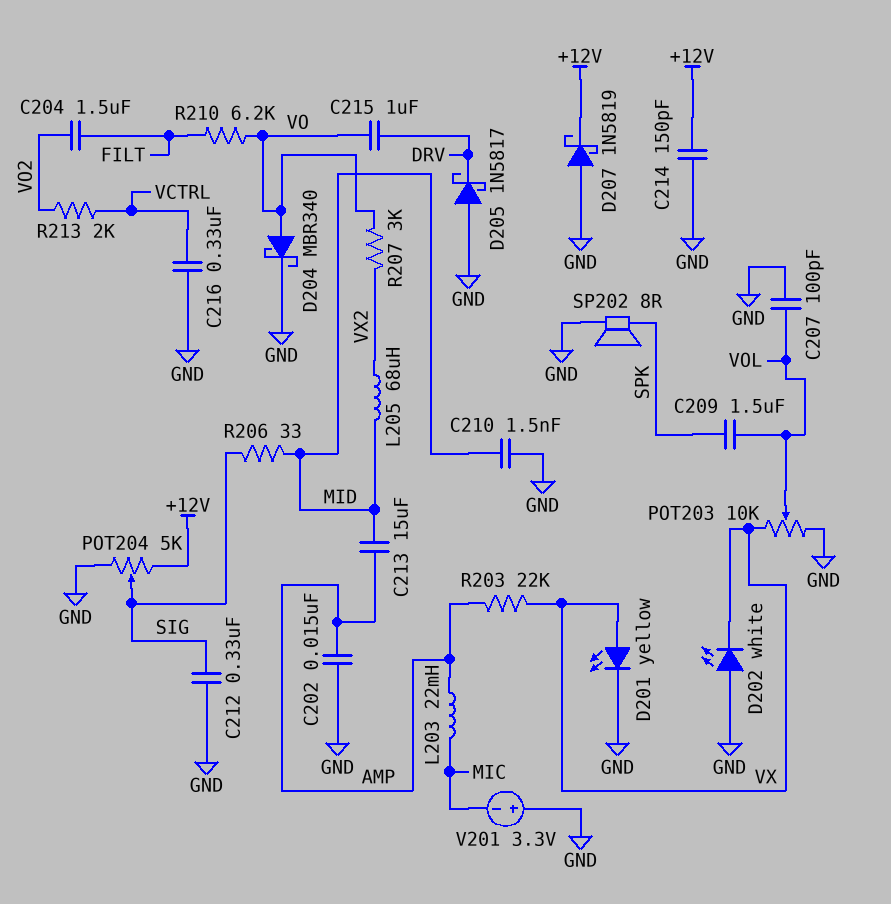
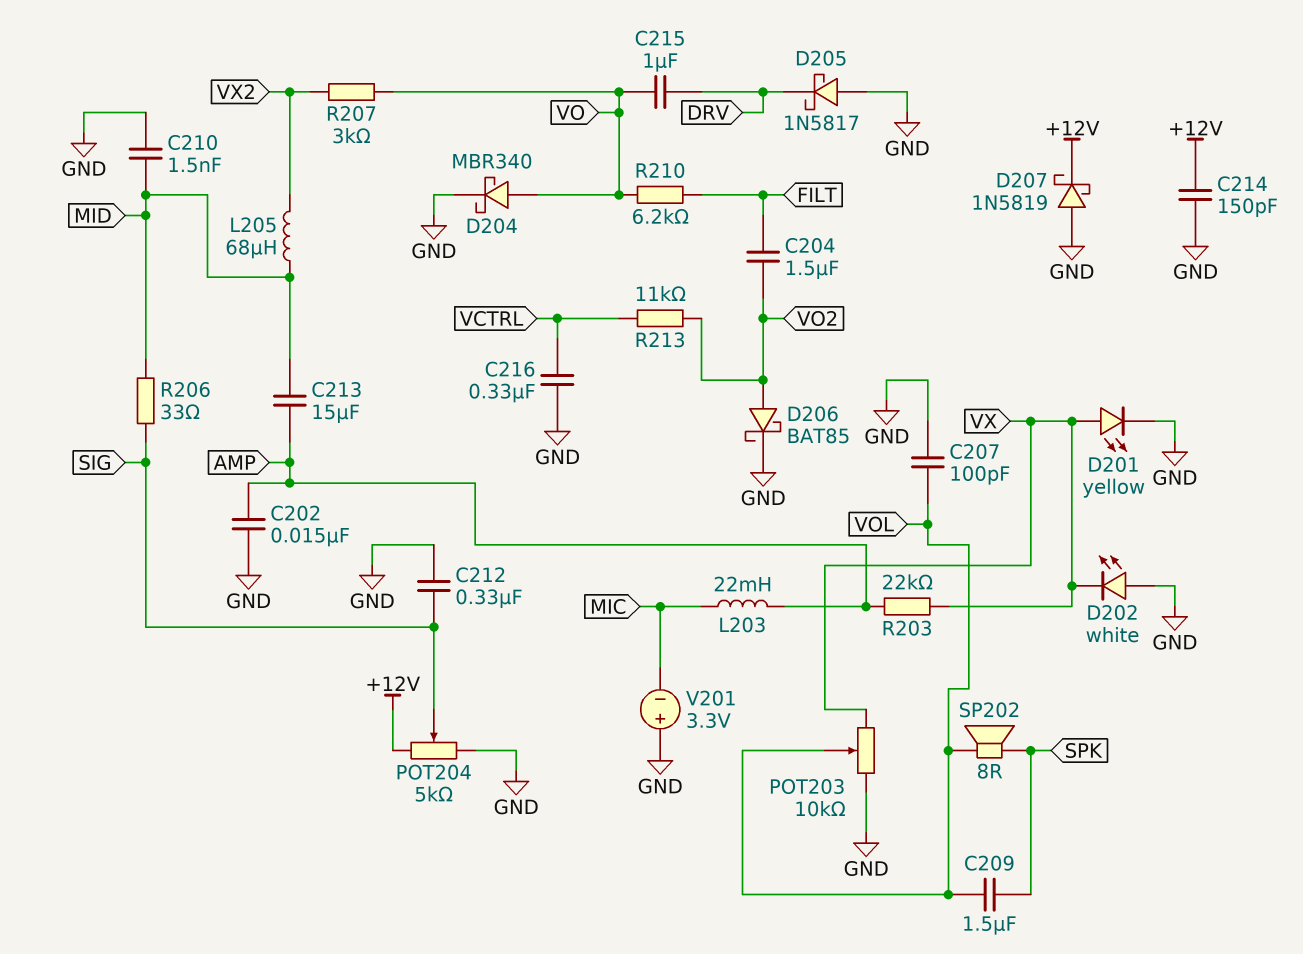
D206: none -> schottky BAT85 (A VO2, K GND)
R213: 2k (VCTRL, VO2) -> 11k (VCTRL, VO2)
SP202: speaker 8R (GND, SPK) -> speaker 8R (SPK, VOL)

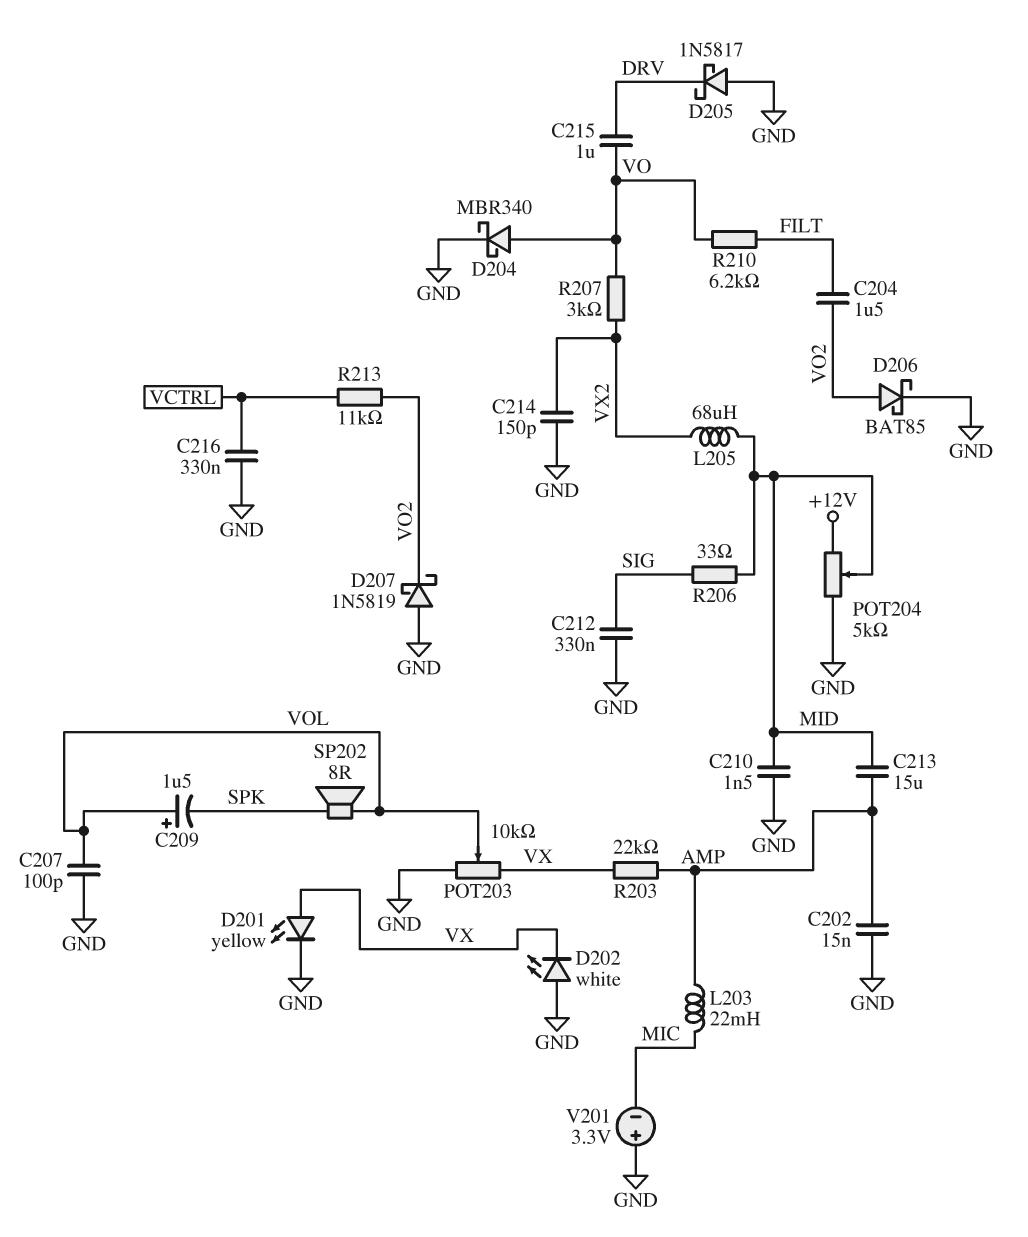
C209: 1.5uF (SPK, VOL) -> 1.5uF (plus VOL, minus SPK)
C214: 150pF (+12V, GND) -> 150pF (GND, VX2)
D207: schottky 1N5819 (A GND, K +12V) -> schottky 1N5819 (A GND, K VO2)
POT204: 5k (+12V, GND, wiper SIG) -> 5k (+12V, GND, wiper MID)

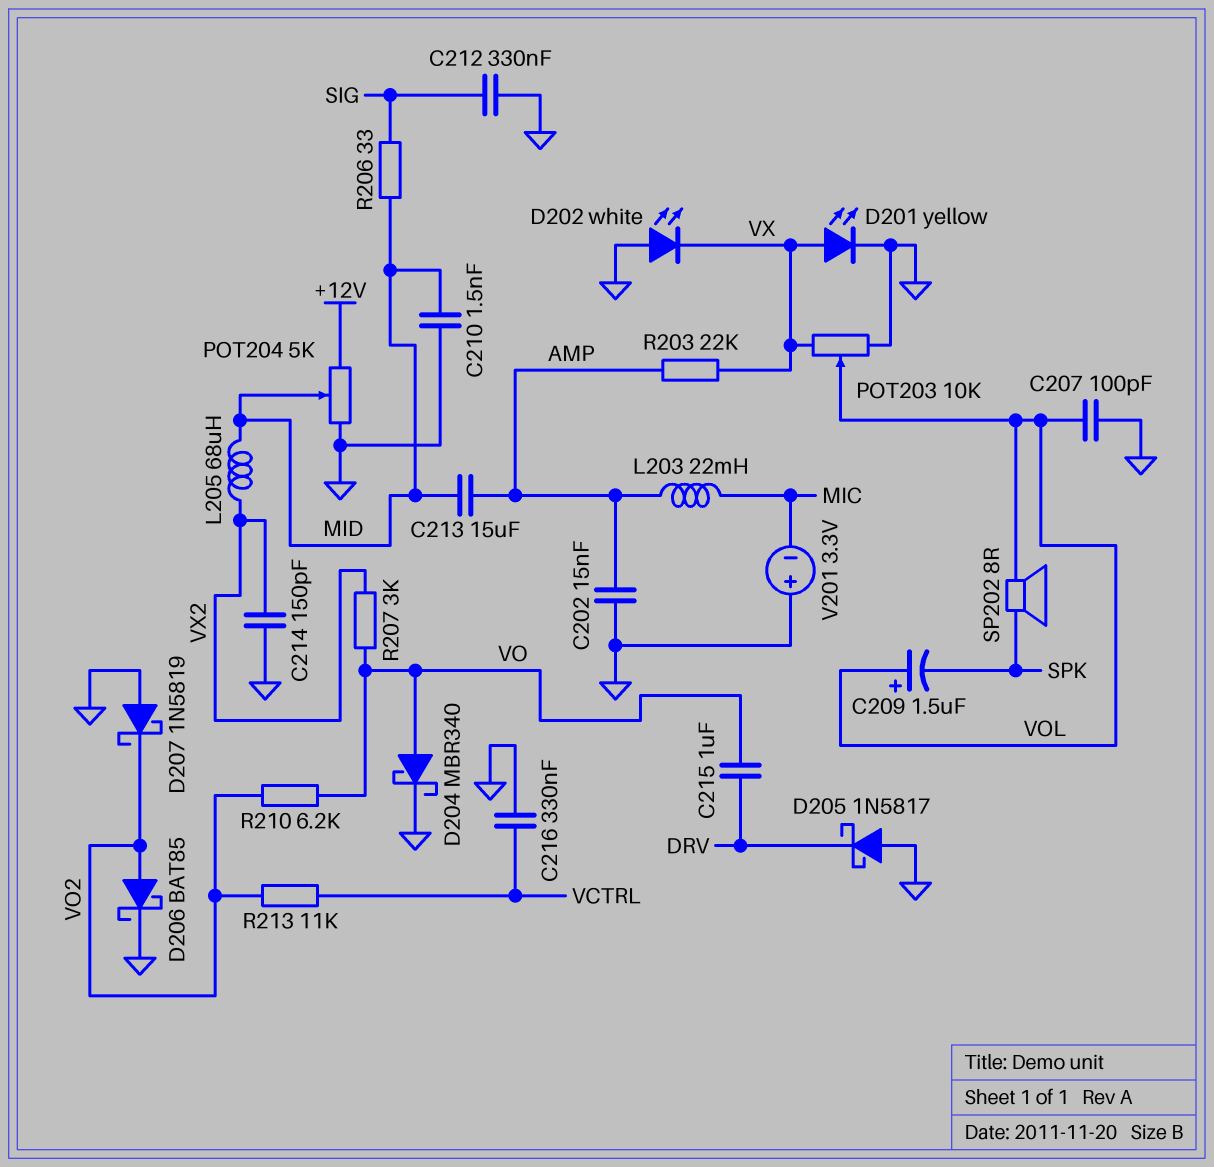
C204: 1.5uF (FILT, VO2) -> none
R210: 6.2k (FILT, VO) -> 6.2k (VO, VO2)

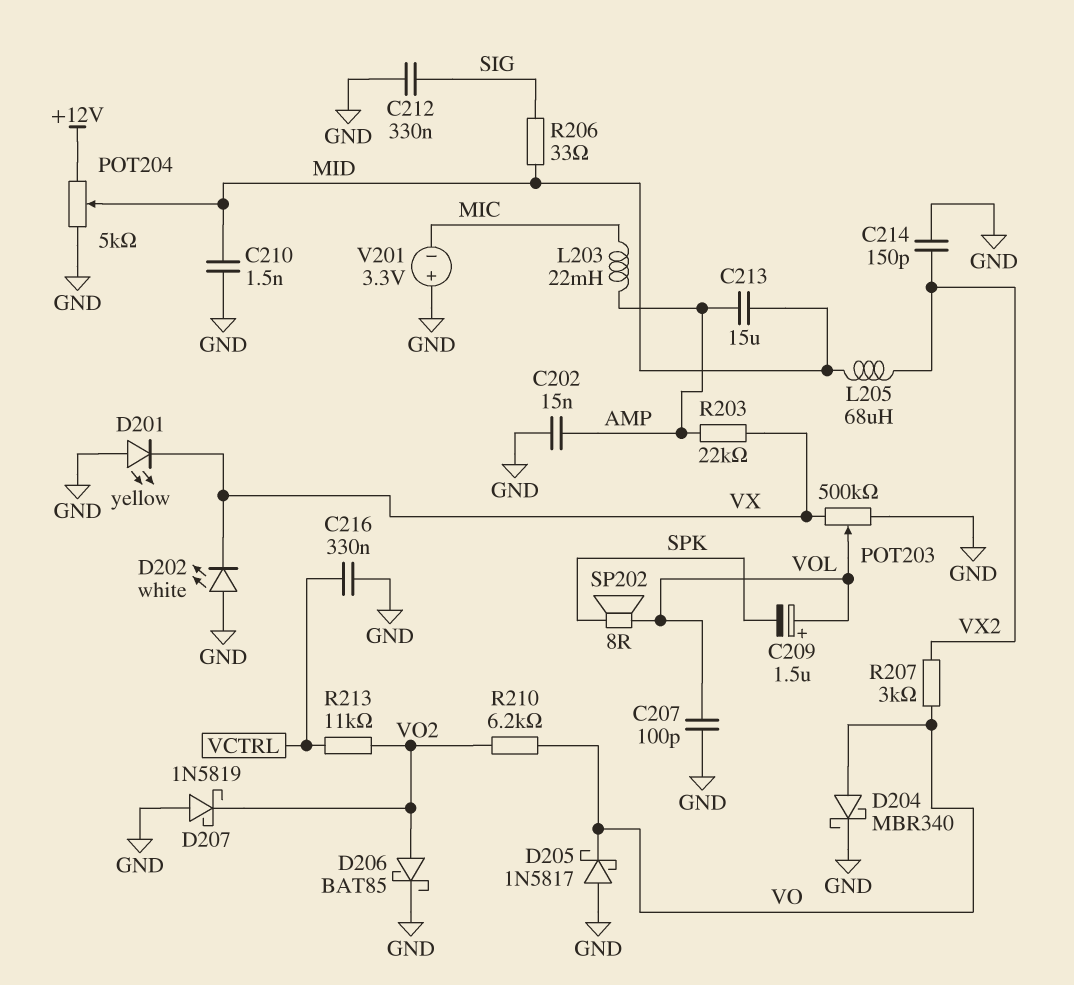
C215: 1uF (DRV, VO) -> none
D201: LED yellow (A VX, K GND) -> LED yellow (A GND, K VX)
D205: schottky 1N5817 (A GND, K DRV) -> schottky 1N5817 (A GND, K VO)
POT203: 10k (GND, VX, wiper VOL) -> 500k (GND, VX, wiper VOL)

